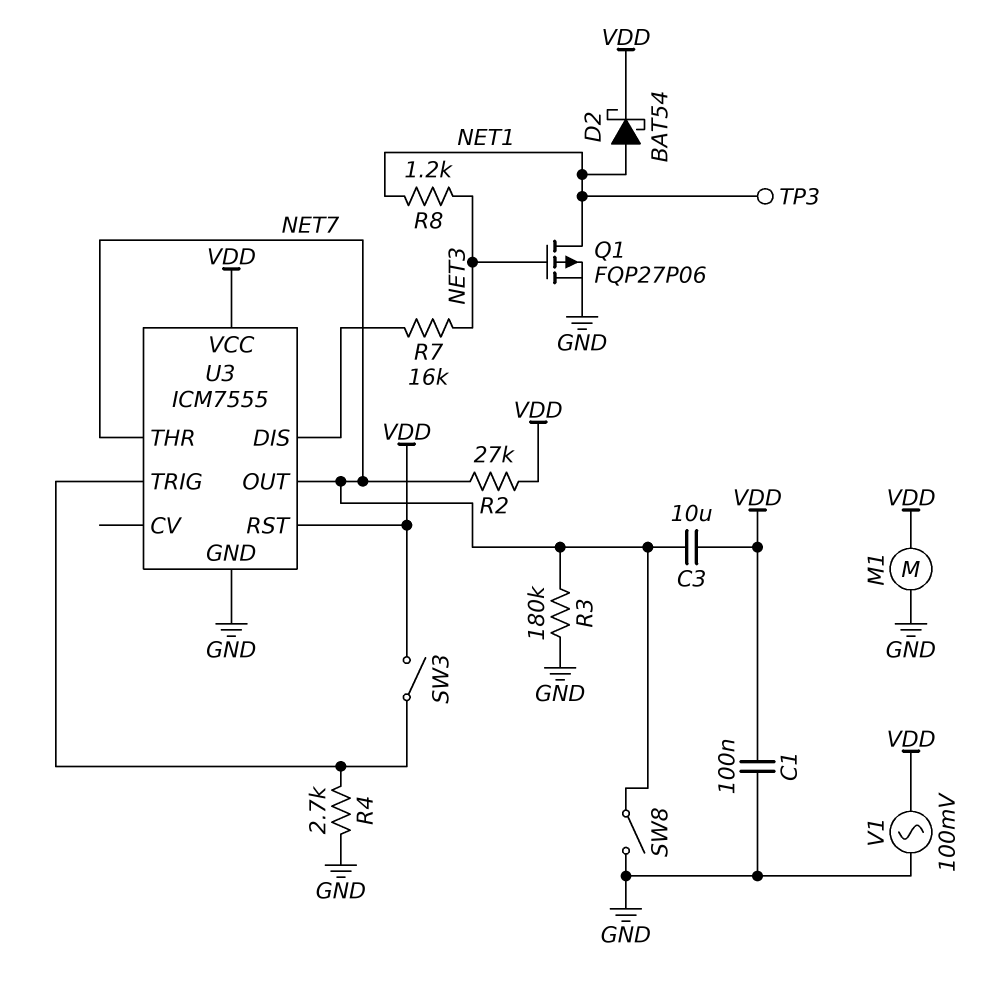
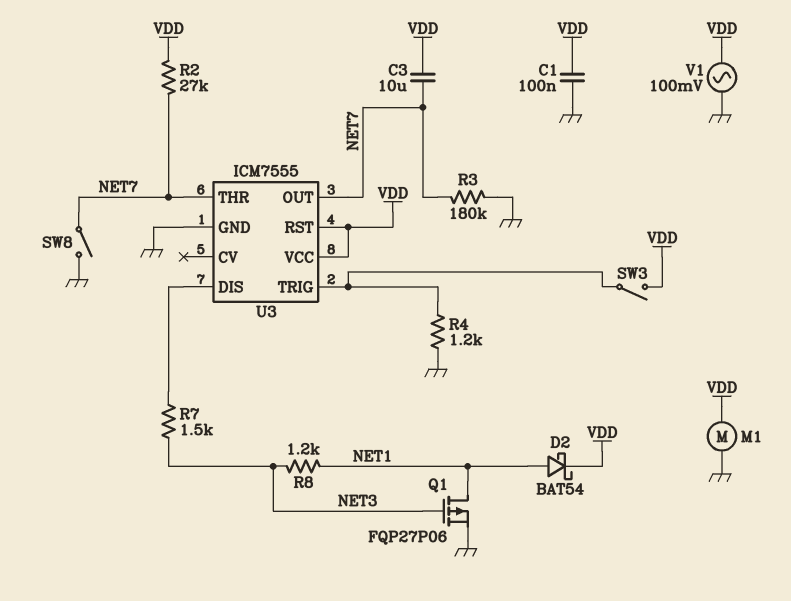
R4: 2.7k (GND, U3/TRIG) -> 1.2k (GND, U3/TRIG)
R7: 16k (NET3, U3/DIS) -> 1.5k (NET3, U3/DIS)
TP3: test point (NET1) -> none

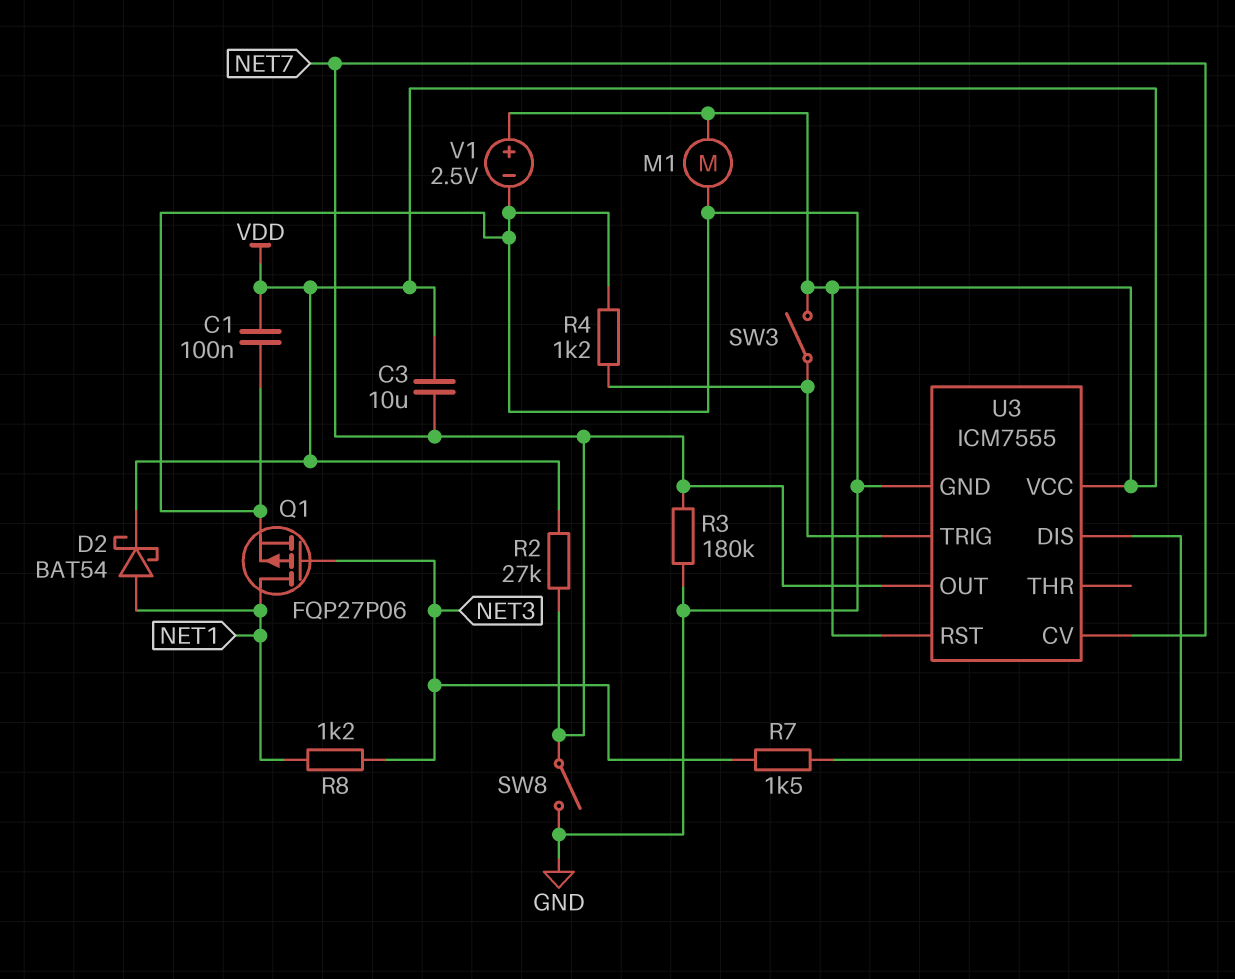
U3 pin CV: none -> NET7
U3 pin THR: NET7 -> none
V1: AC 100mV (GND, VDD) -> 2.5V (plus VDD, minus GND)

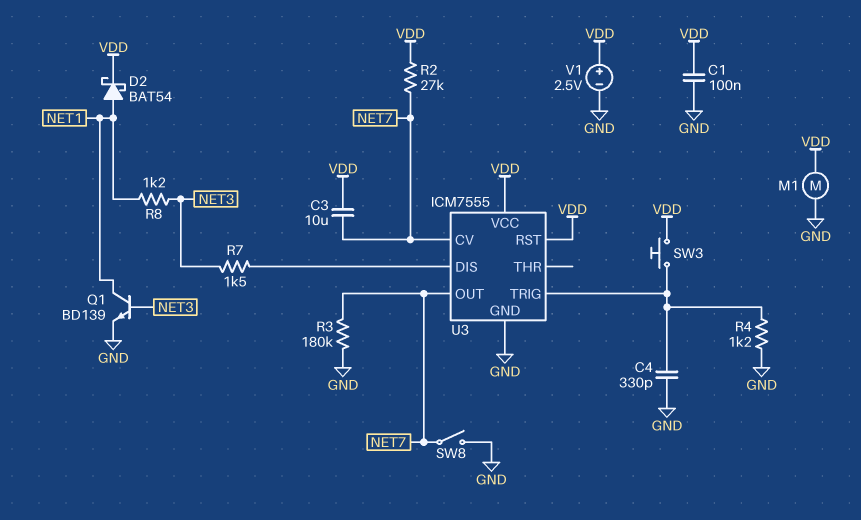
C4: none -> 330pF (GND, U3/TRIG)
Q1: PMOS FQP27P06 (G NET3, D NET1, S GND) -> NPN BD139 (B NET3, C NET1, E GND)
SW3: switch (U3/TRIG, VDD) -> button (U3/TRIG, VDD)

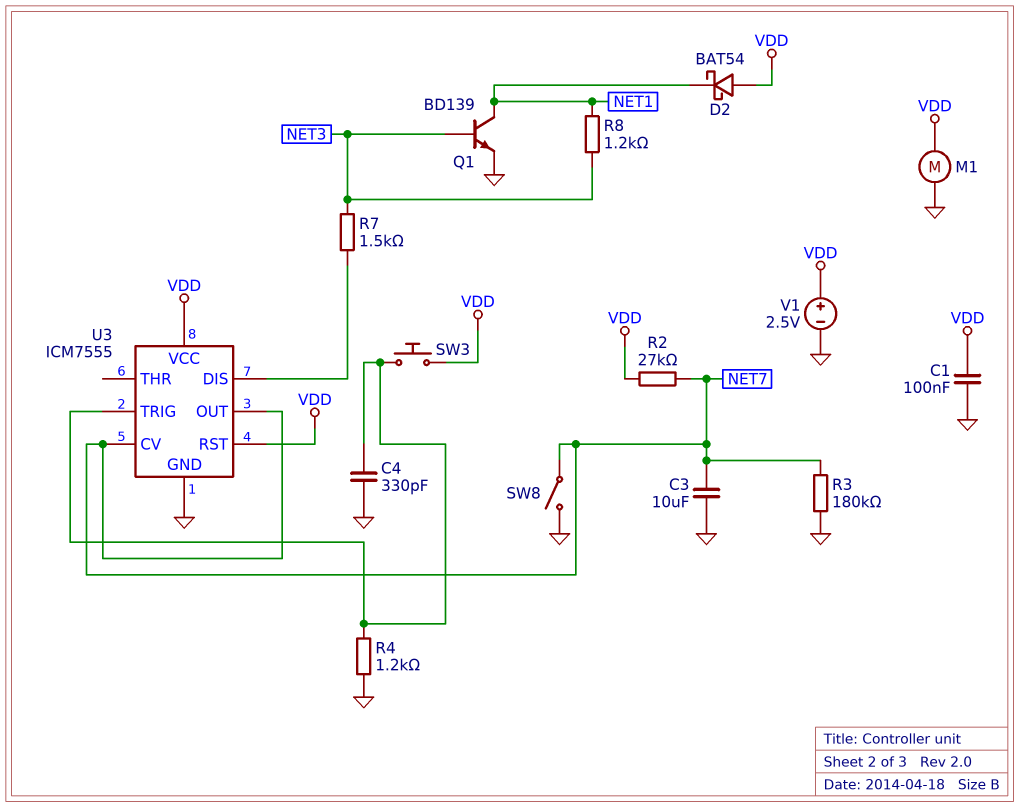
C3: 10uF (NET7, VDD) -> 10uF (GND, NET7)
D2: schottky BAT54 (A NET1, K VDD) -> schottky BAT54 (A VDD, K NET1)

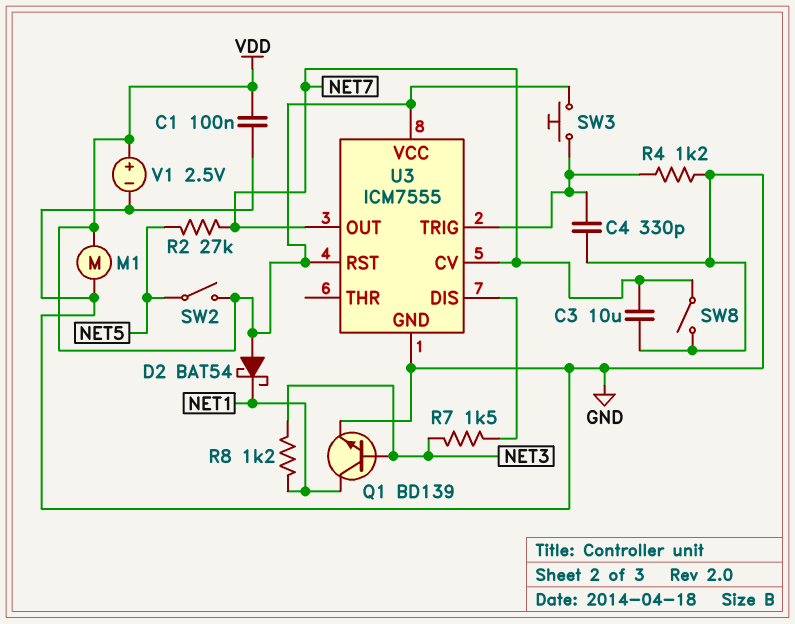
R2: 27k (NET7, VDD) -> 27k (NET5, NET7)
R3: 180k (GND, NET7) -> none
SW2: none -> switch (NET5, VDD)

